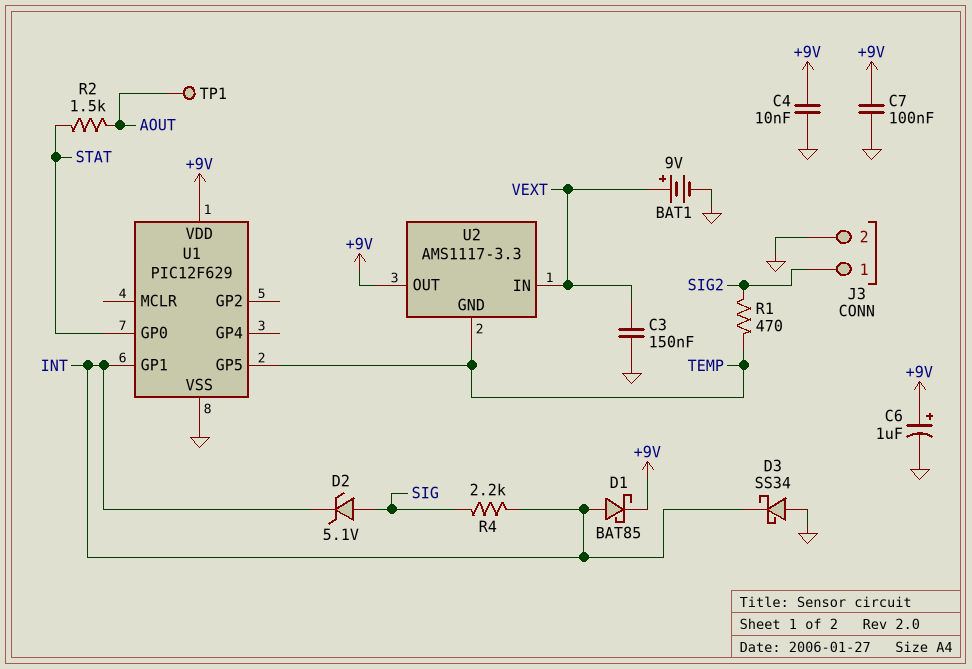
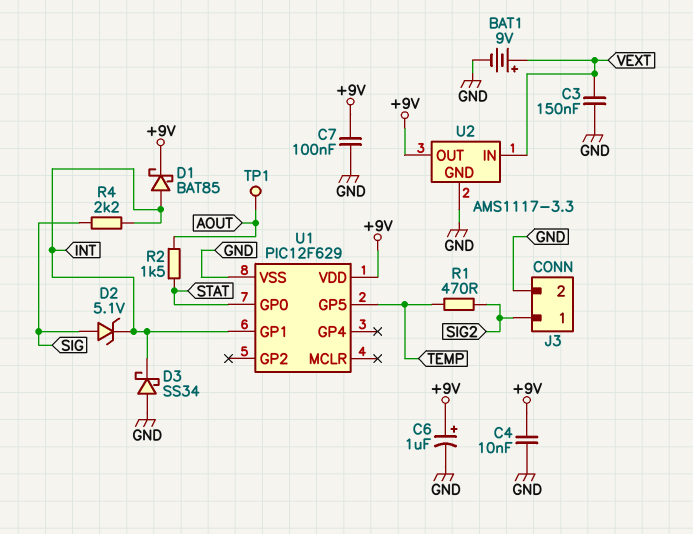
U2 pin GND: TEMP -> GND

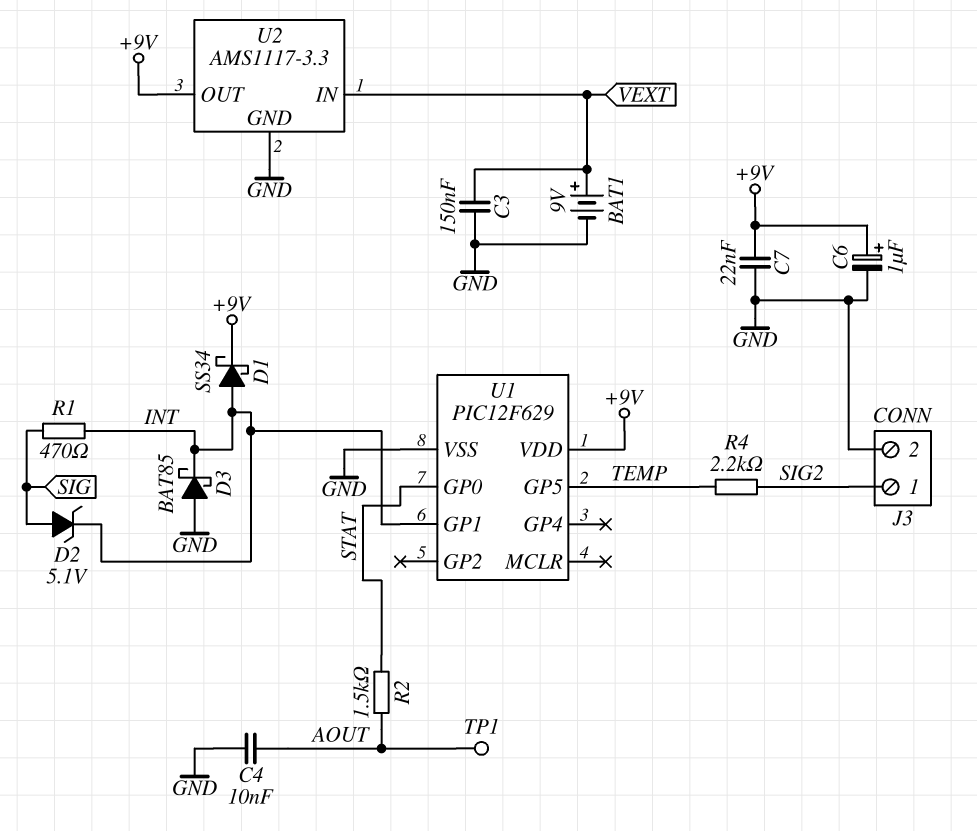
C4: 10nF (+9V, GND) -> 10nF (AOUT, GND)
C7: 100nF (+9V, GND) -> 22nF (+9V, GND)
D1: schottky BAT85 (A INT, K +9V) -> schottky SS34 (A INT, K +9V)
D3: schottky SS34 (A GND, K INT) -> schottky BAT85 (A GND, K INT)
R1: 470 (SIG2, TEMP) -> 470 (INT, SIG)
R4: 2.2k (INT, SIG) -> 2.2k (SIG2, TEMP)

